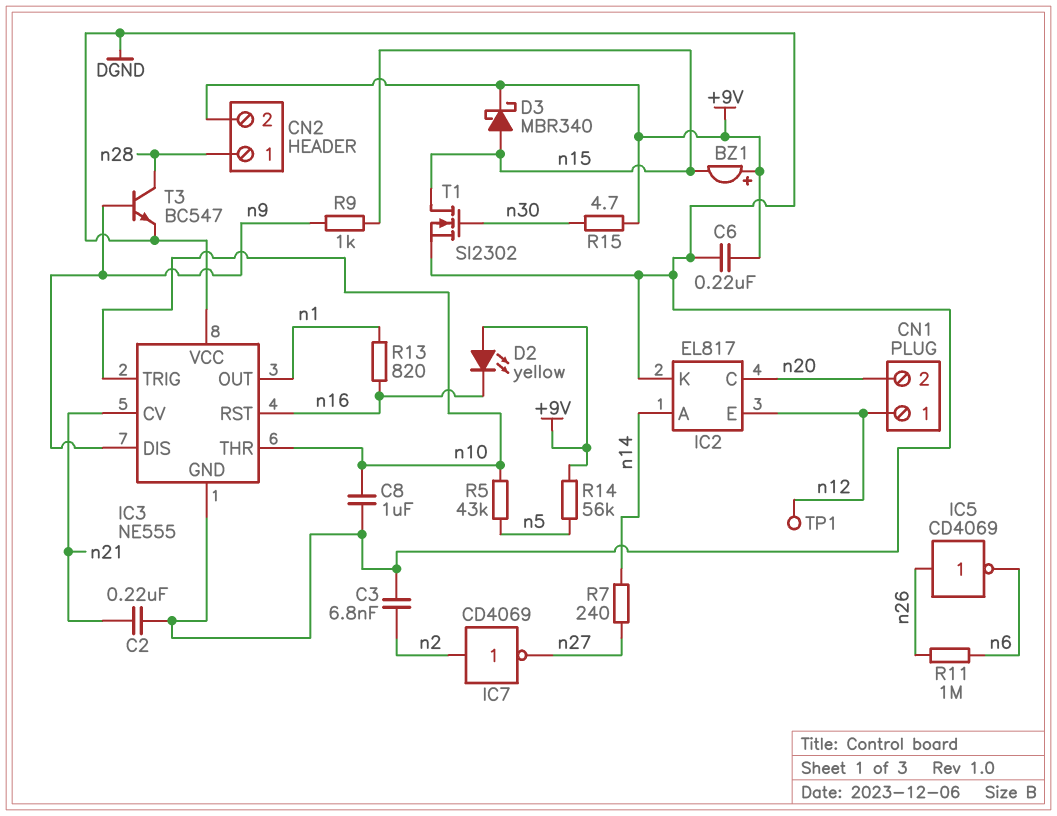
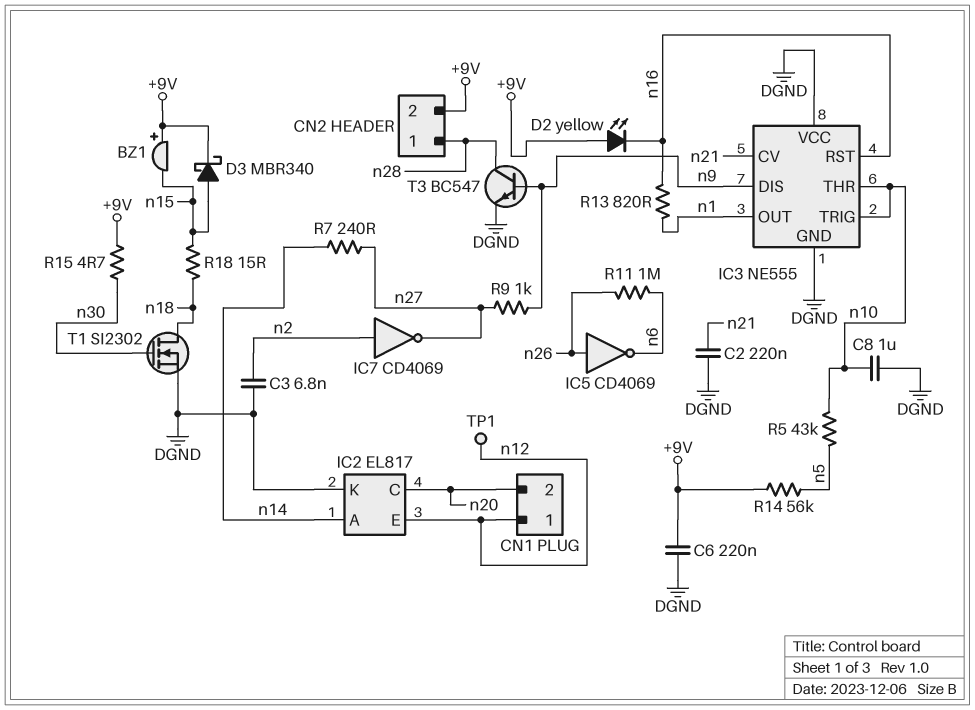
R9: 1k (n9, n15) -> 1k (n9, n27)
R18: none -> 15 (n15, n18)
T1: NMOS SI2302 (G n30, D n15, S DGND) -> NMOS SI2302 (G n30, D n18, S DGND)

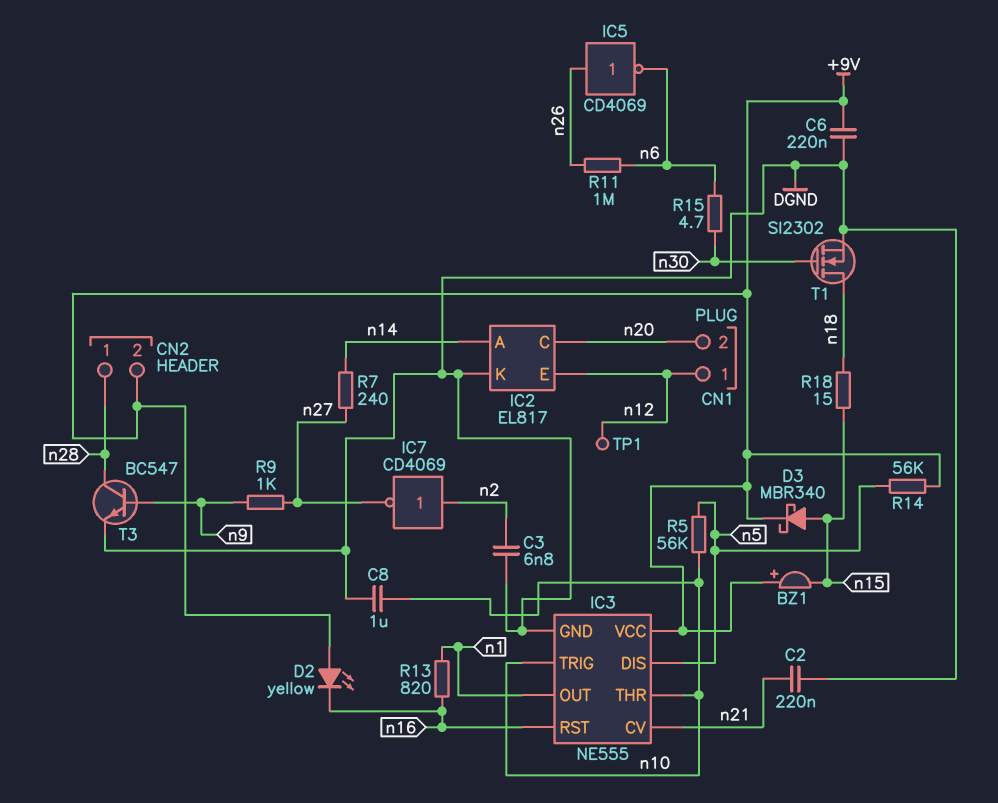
IC3 pin DIS: n9 -> n5
IC3 pin VCC: DGND -> +9V
R5: 43k (n5, n10) -> 56k (n5, n10)
R15: 4.7 (+9V, n30) -> 4.7 (n6, n30)

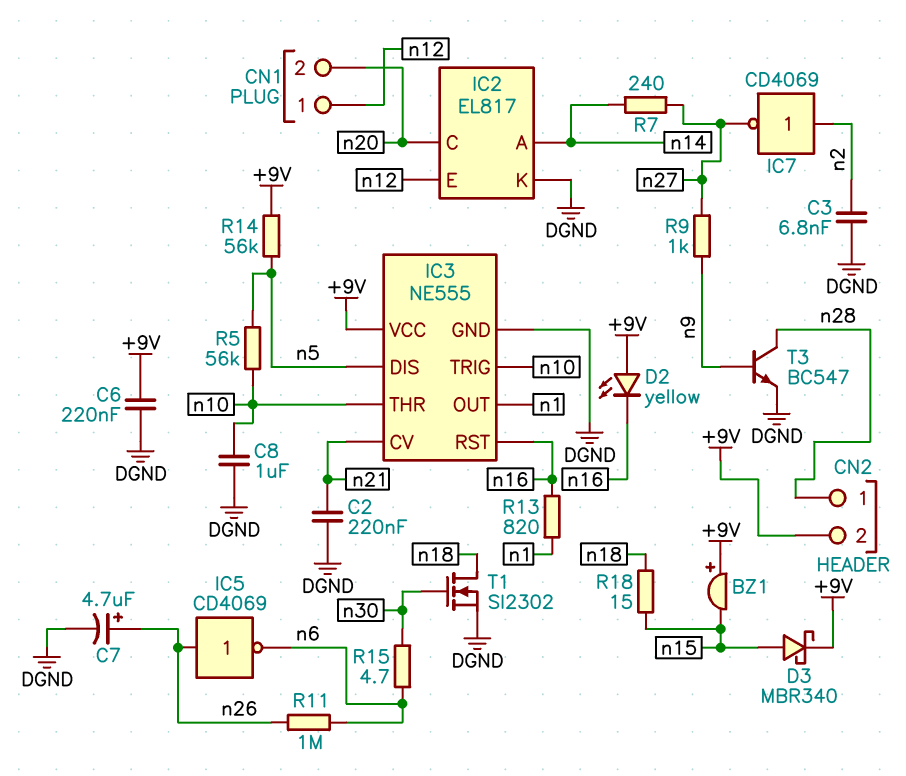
C7: none -> 4.7uF (plus n26, minus DGND)
TP1: test point (n12) -> none

